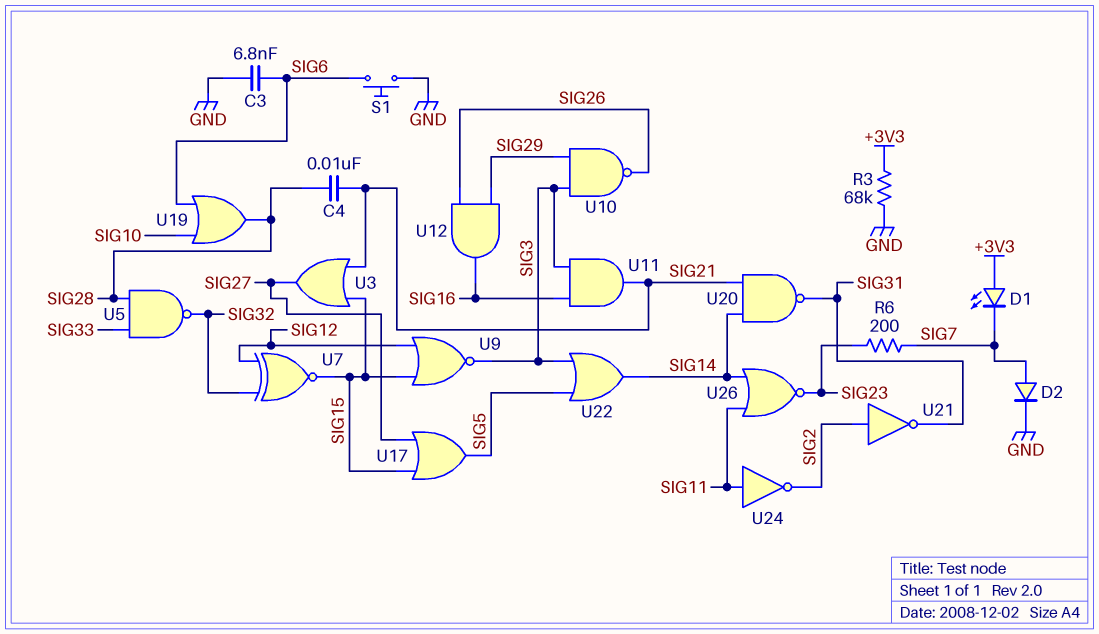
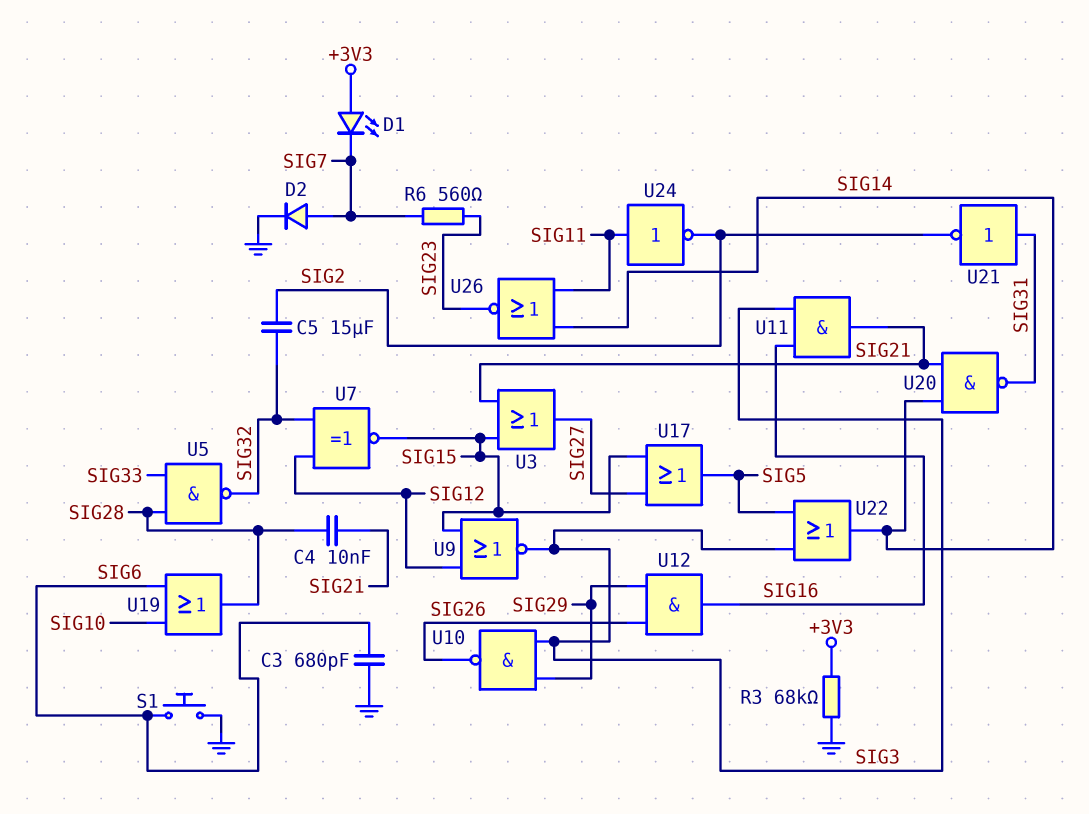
C3: 6.8nF (GND, SIG6) -> 680pF (GND, SIG6)
C5: none -> 15uF (SIG2, SIG32)
R6: 200 (SIG7, SIG23) -> 560 (SIG7, SIG23)
U21: NOT (in SIG2, out SIG31) -> NOT (in SIG31, out SIG2)

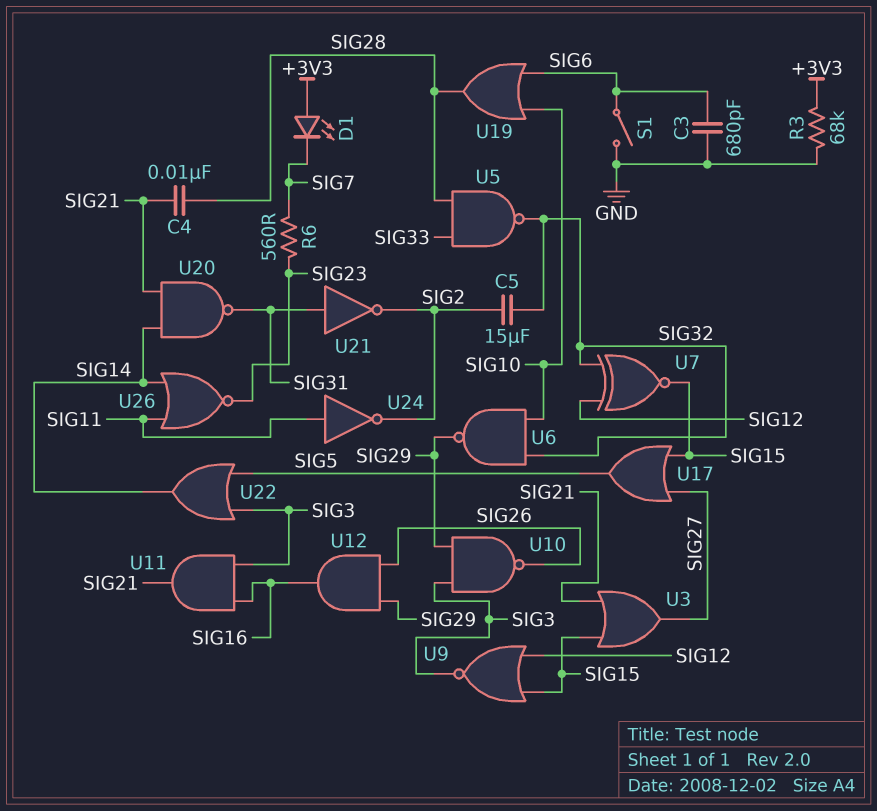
D2: diode (A SIG7, K GND) -> none
S1: button (GND, SIG6) -> switch (GND, SIG6)
U6: none -> NAND (in SIG10, in SIG32, out SIG29)

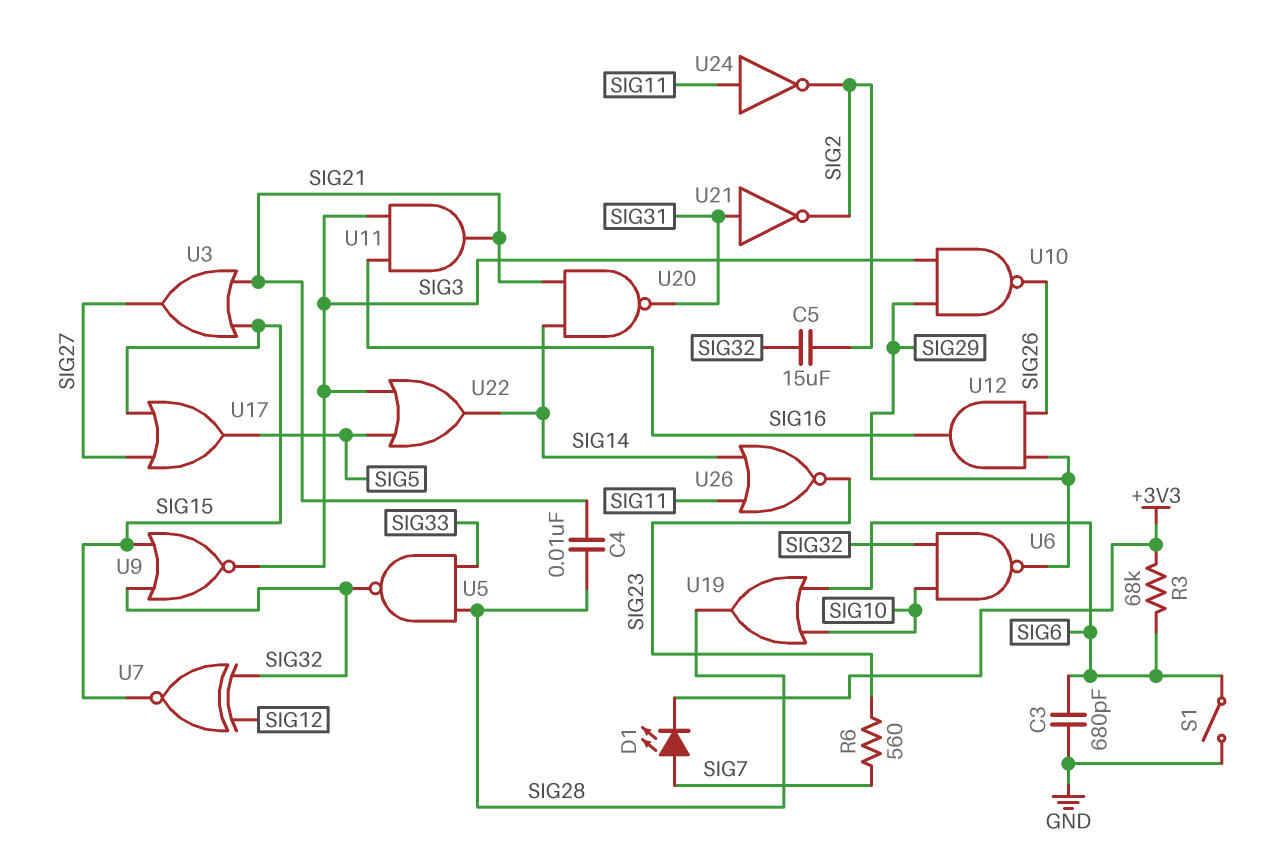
D1: LED (A +3V3, K SIG7) -> LED (A SIG7, K +3V3)
R3: 68k (+3V3, GND) -> 68k (+3V3, SIG6)
U9: NOR (in SIG12, in SIG15, out SIG3) -> NOR (in SIG15, in SIG32, out SIG3)

